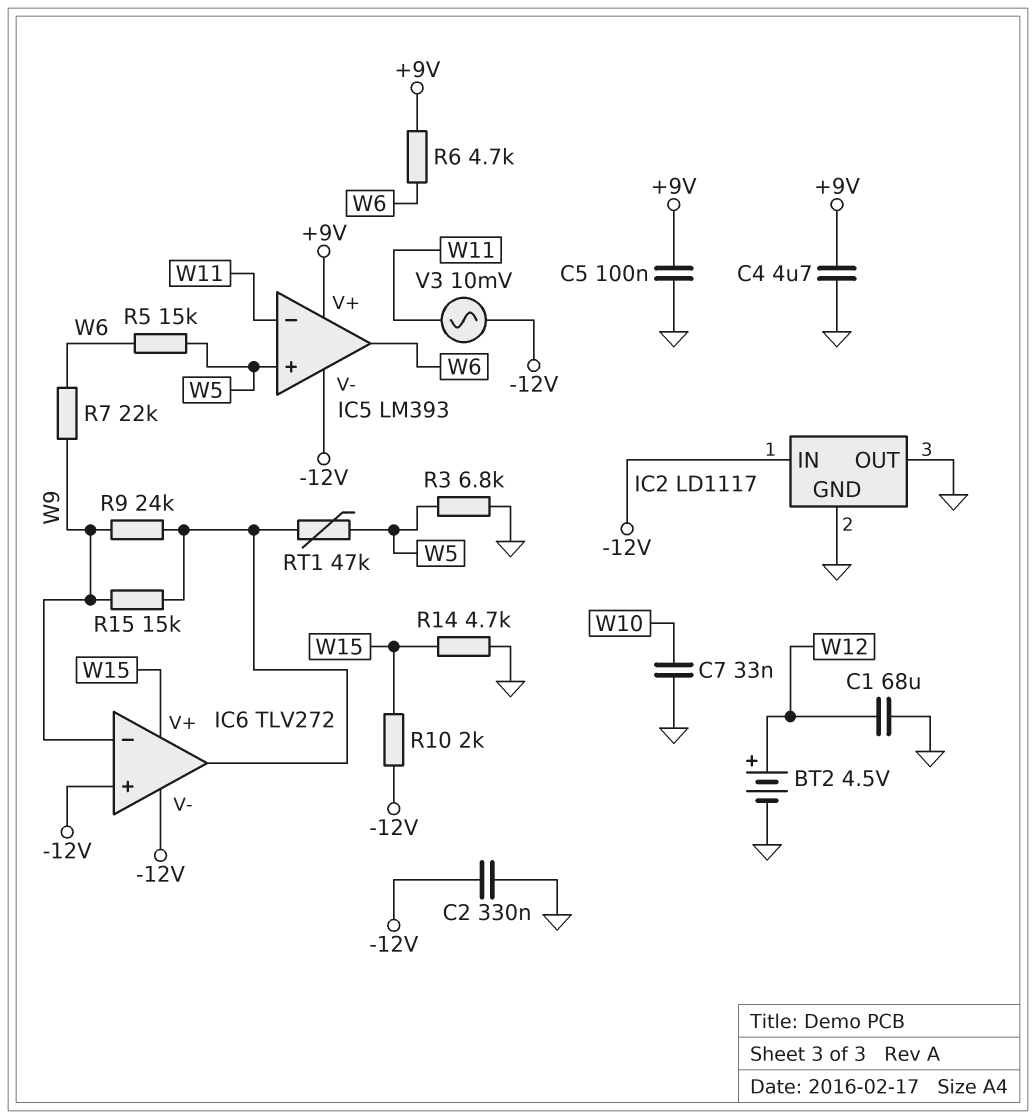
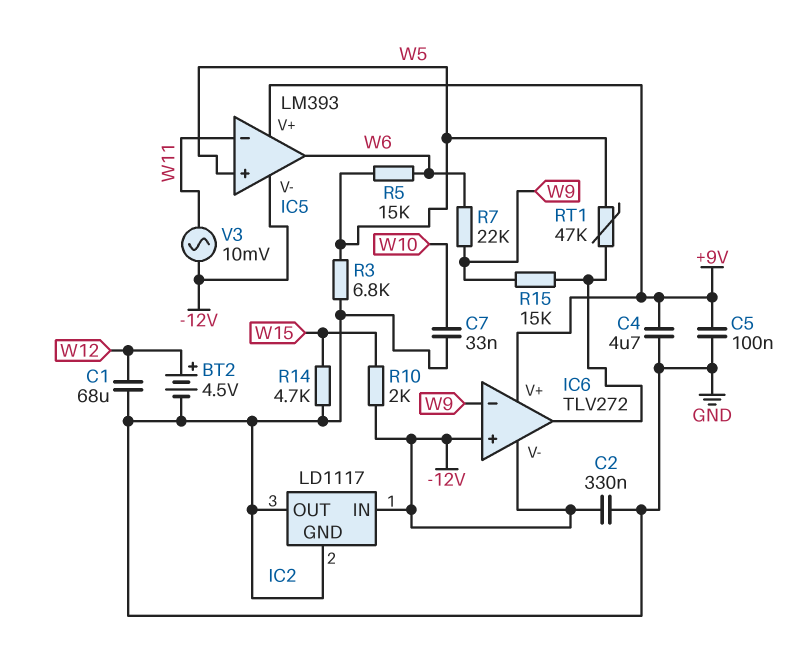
IC6 pin V+: W15 -> +9V
R6: 4.7k (+9V, W6) -> none
R9: 24k (IC6/out, W9) -> none

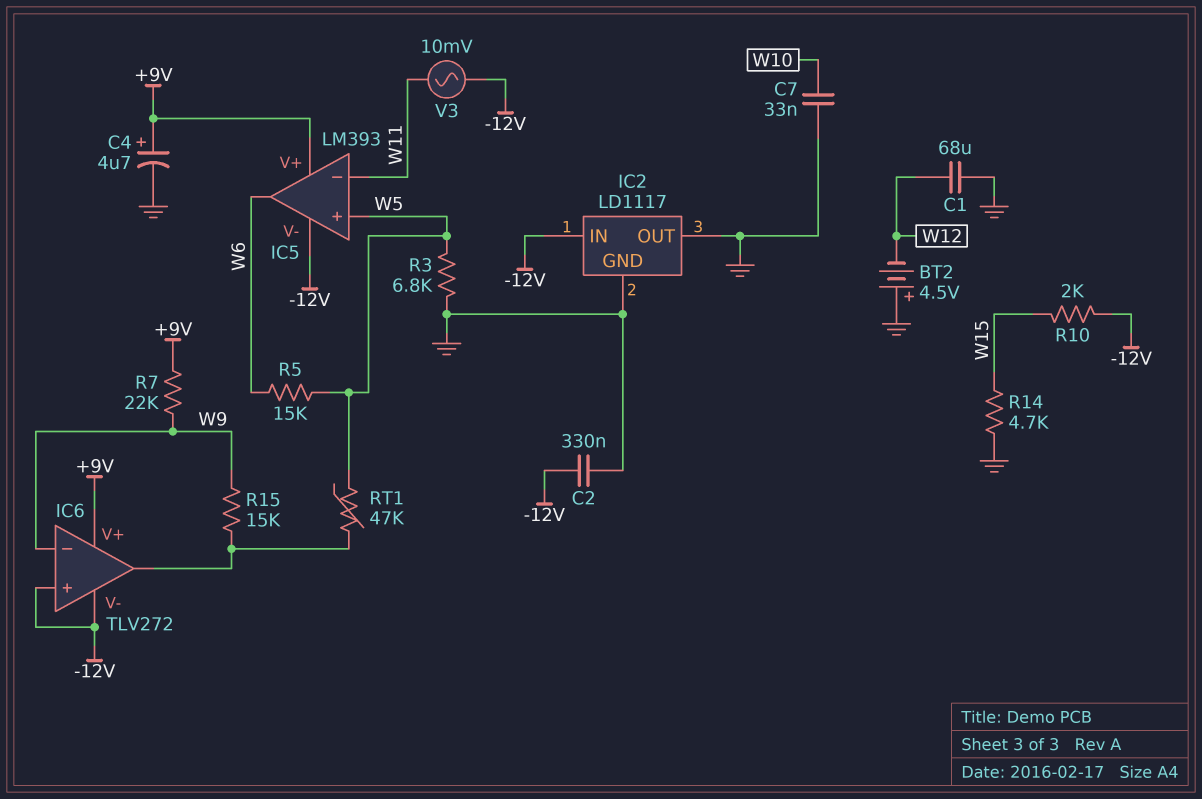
BT2: 4.5V (plus W12, minus GND) -> 4.5V (plus GND, minus W12)
C4: 4.7uF (+9V, GND) -> 4.7uF (plus +9V, minus GND)
C5: 100nF (+9V, GND) -> none
R7: 22k (W6, W9) -> 22k (+9V, W9)

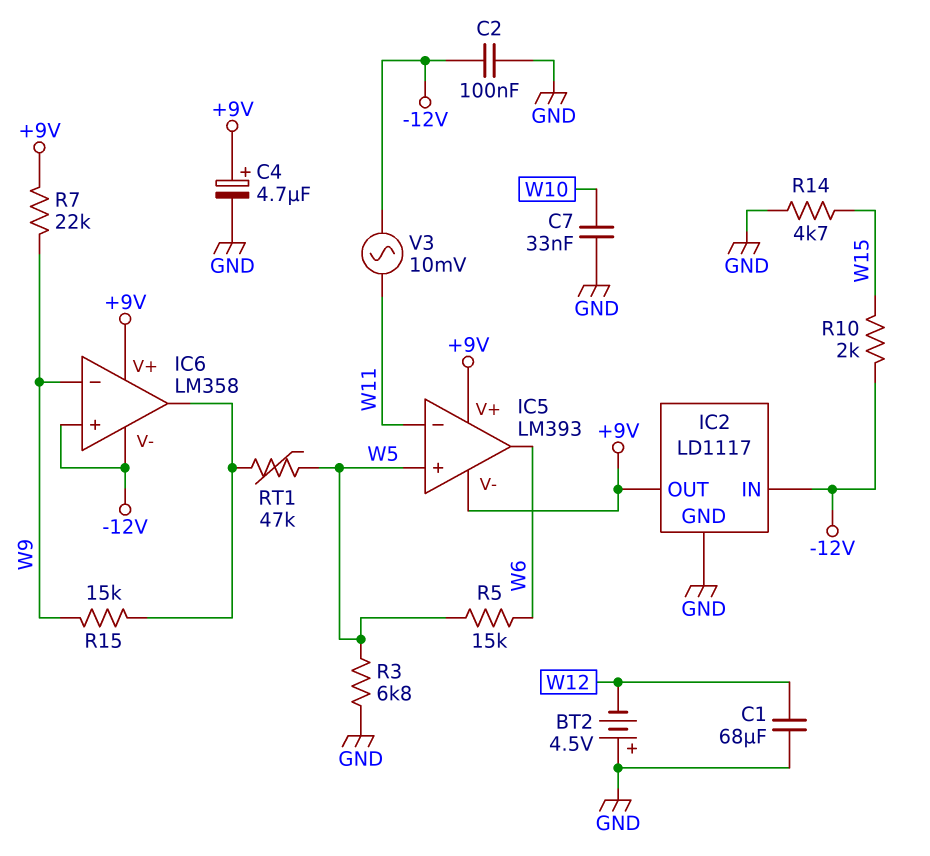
C2: 330nF (-12V, GND) -> 100nF (-12V, GND)
IC2 pin OUT: GND -> +9V
IC5 pin V-: -12V -> +9V
IC6: TLV272 -> LM358

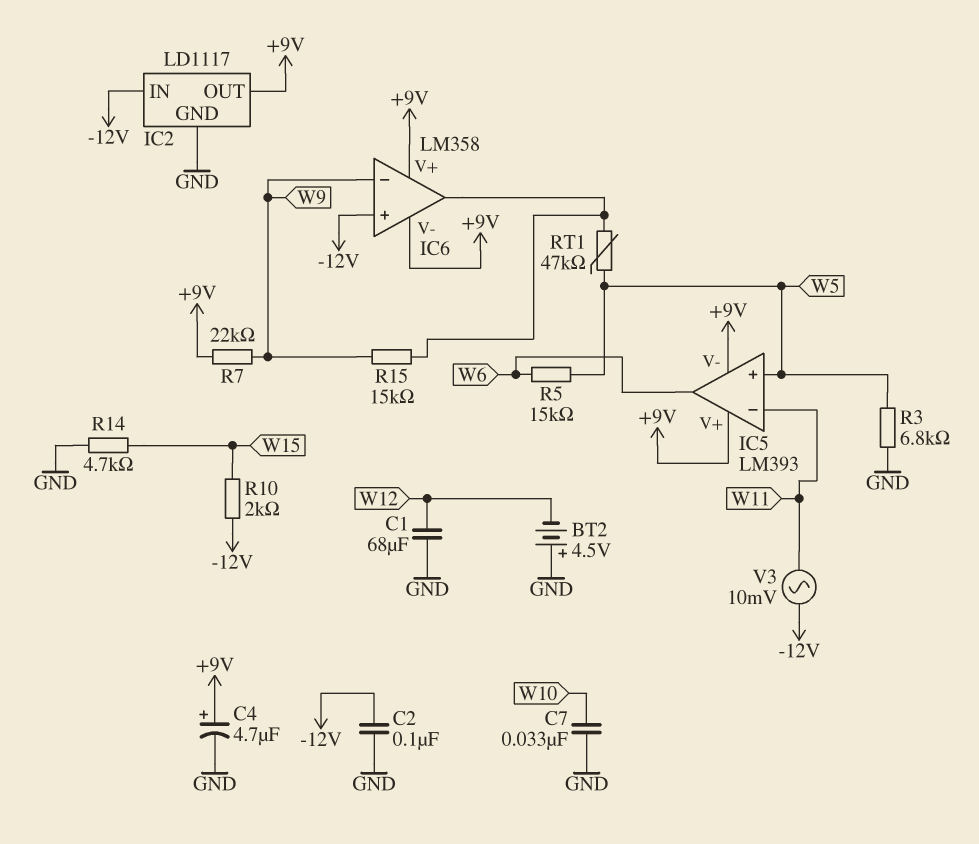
IC6 pin V-: -12V -> +9V

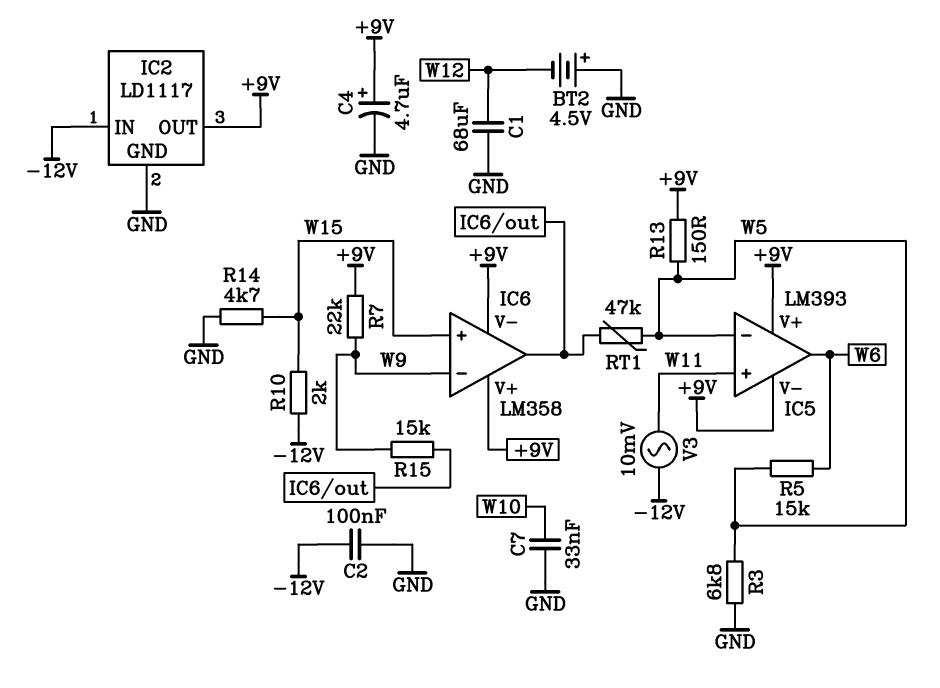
IC5 pin in+: W5 -> W11
IC5 pin in-: W11 -> W5
IC6 pin in+: -12V -> W15
R13: none -> 150 (+9V, W5)

